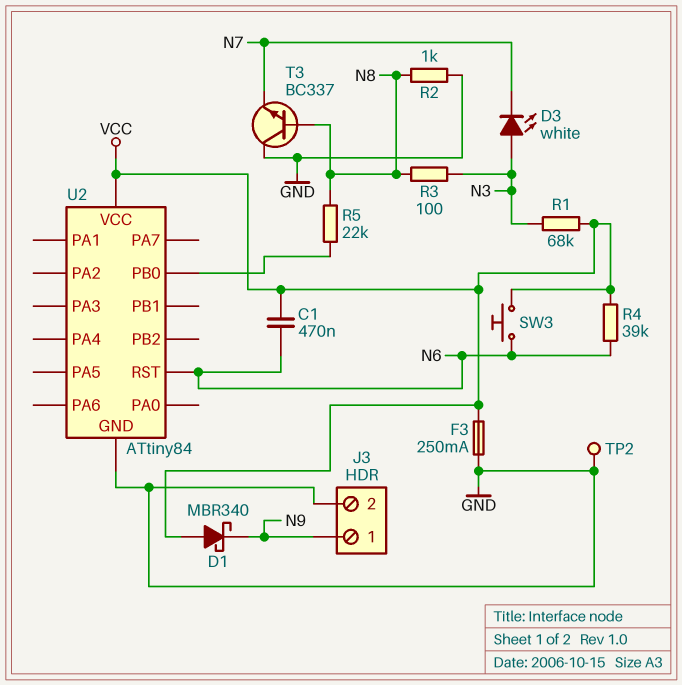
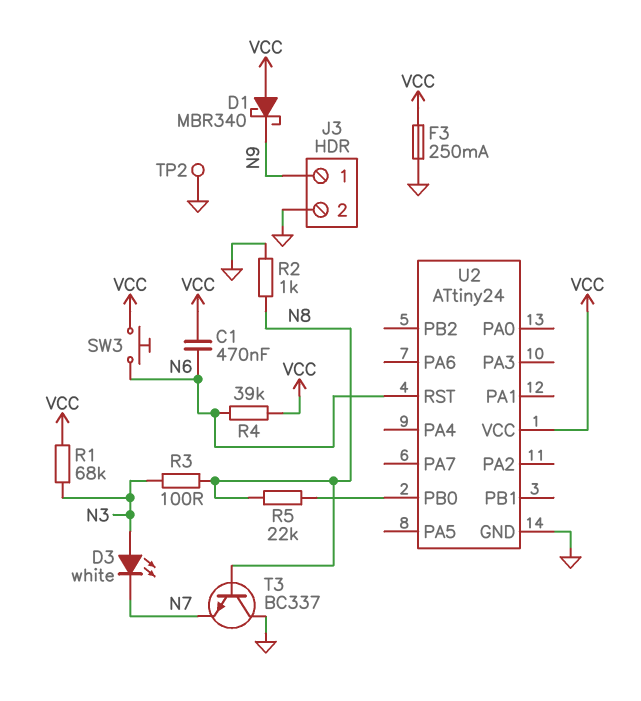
U2: ATtiny84 -> ATtiny24

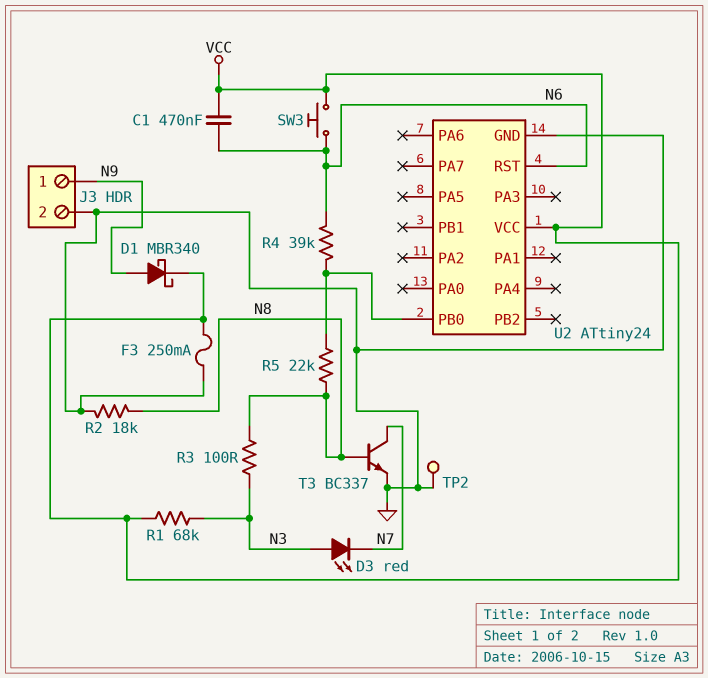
D1: schottky MBR340 (A VCC, K N9) -> schottky MBR340 (A N9, K VCC)
D3: LED white (A N3, K N7) -> LED red (A N3, K N7)
R2: 1k (GND, N8) -> 18k (GND, N8)
R4: 39k (N6, VCC) -> 39k (N6, U2/PB0)
T3: NPN BC337 (B N8, C GND, E N7) -> NPN BC337 (B N8, C N7, E GND)

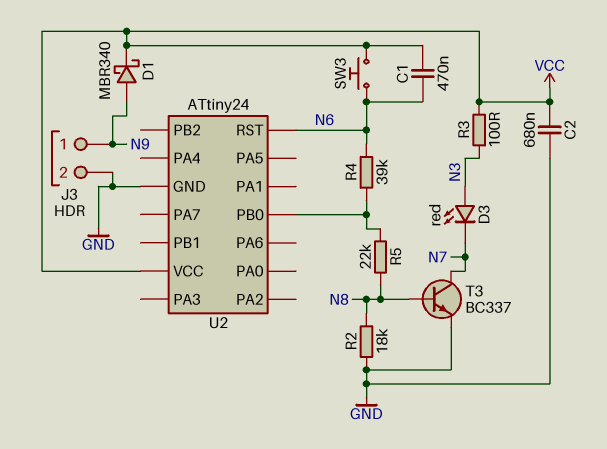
C2: none -> 680nF (GND, VCC)
F3: 250mA (GND, VCC) -> none
R1: 68k (N3, VCC) -> none
R3: 100 (N3, N8) -> 100 (N3, VCC)
TP2: test point (GND) -> none

